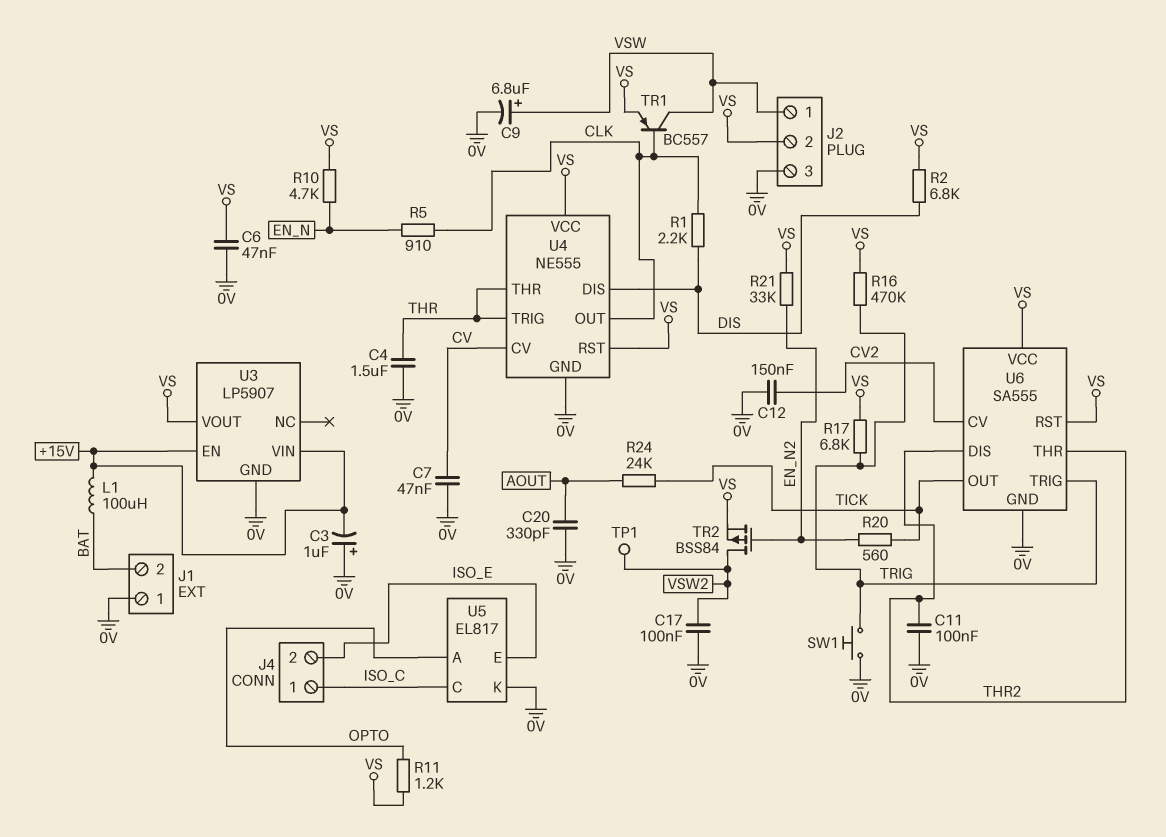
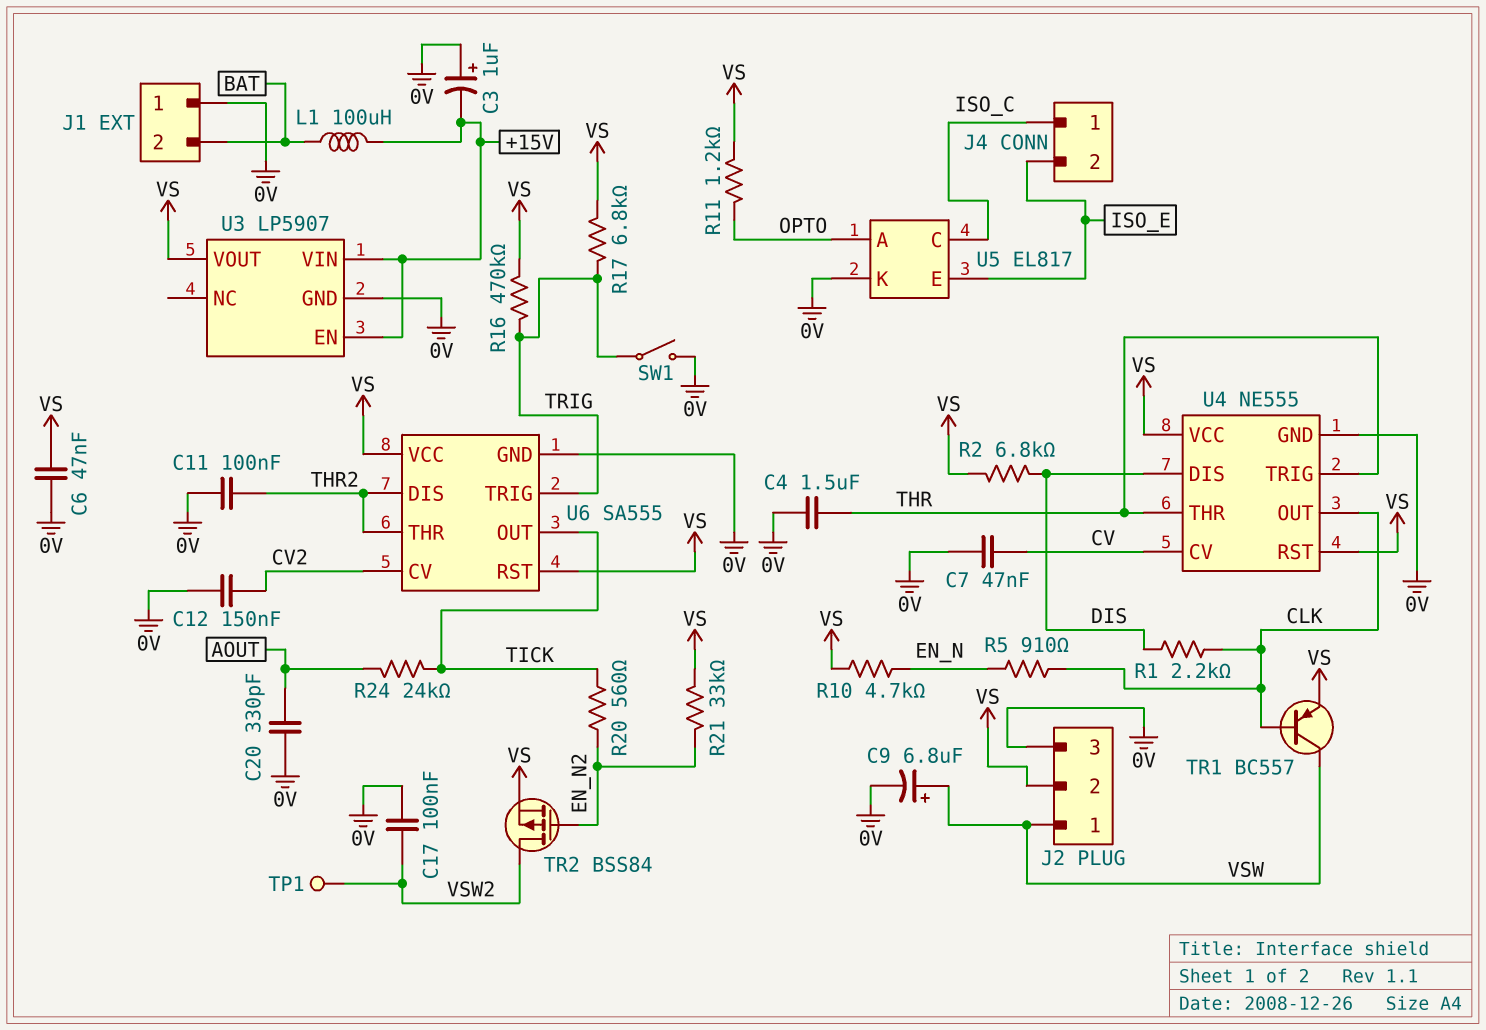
SW1: button (0V, TRIG) -> switch (0V, TRIG)

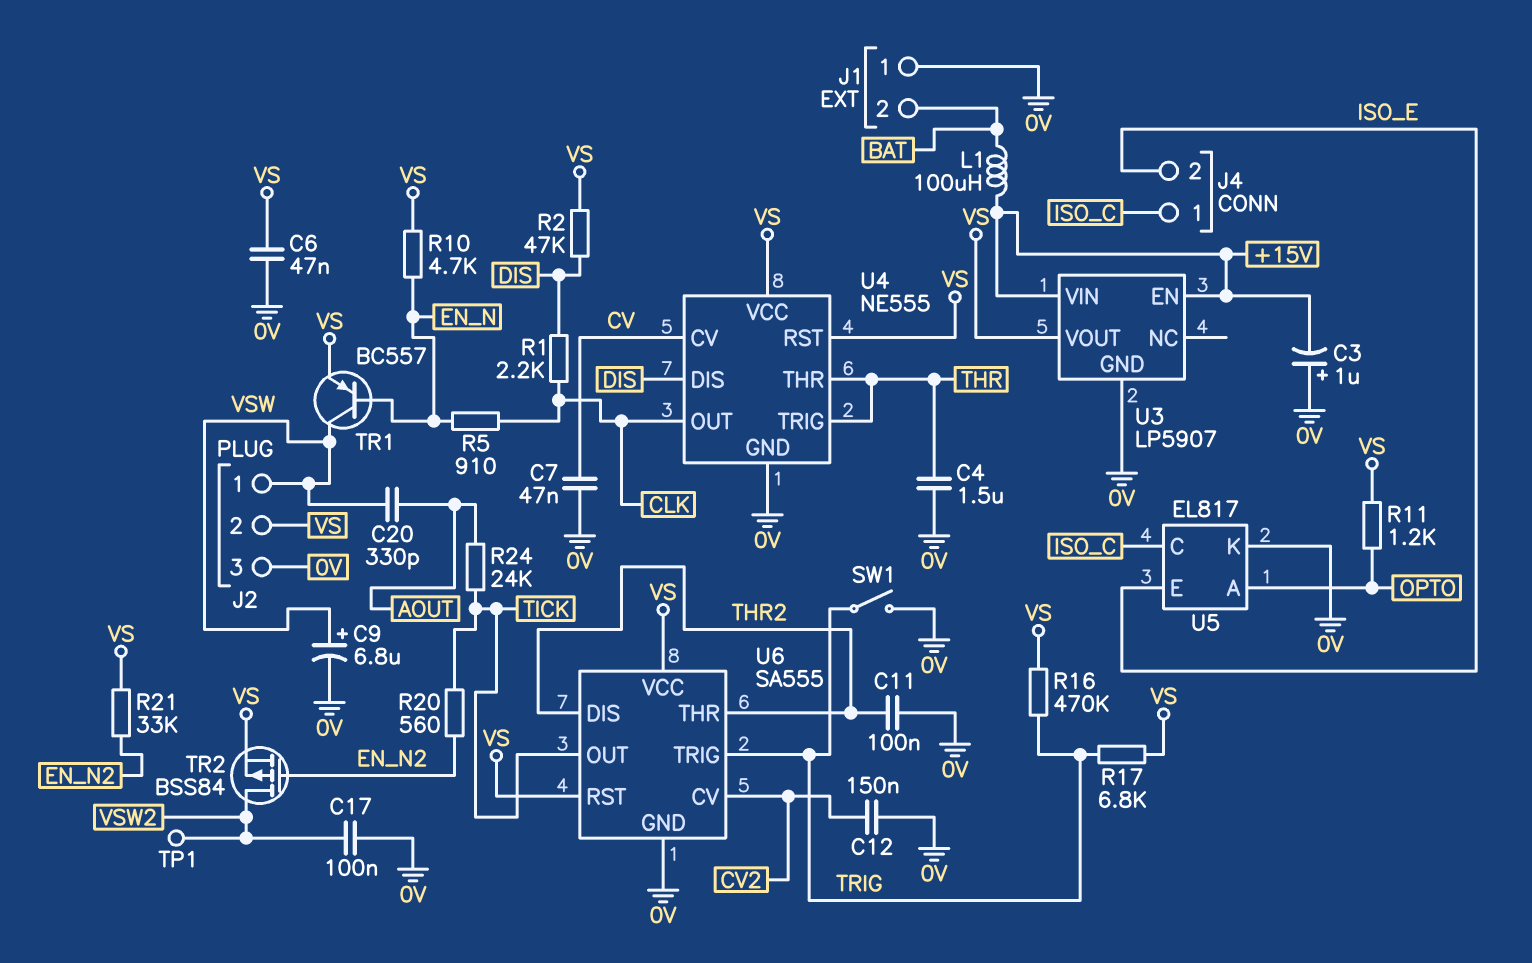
C20: 330pF (0V, AOUT) -> 330pF (AOUT, VSW)
R2: 6.8k (DIS, VS) -> 47k (DIS, VS)
TR1: PNP BC557 (B CLK, C VSW, E VS) -> PNP BC557 (B EN_N, C VSW, E VS)

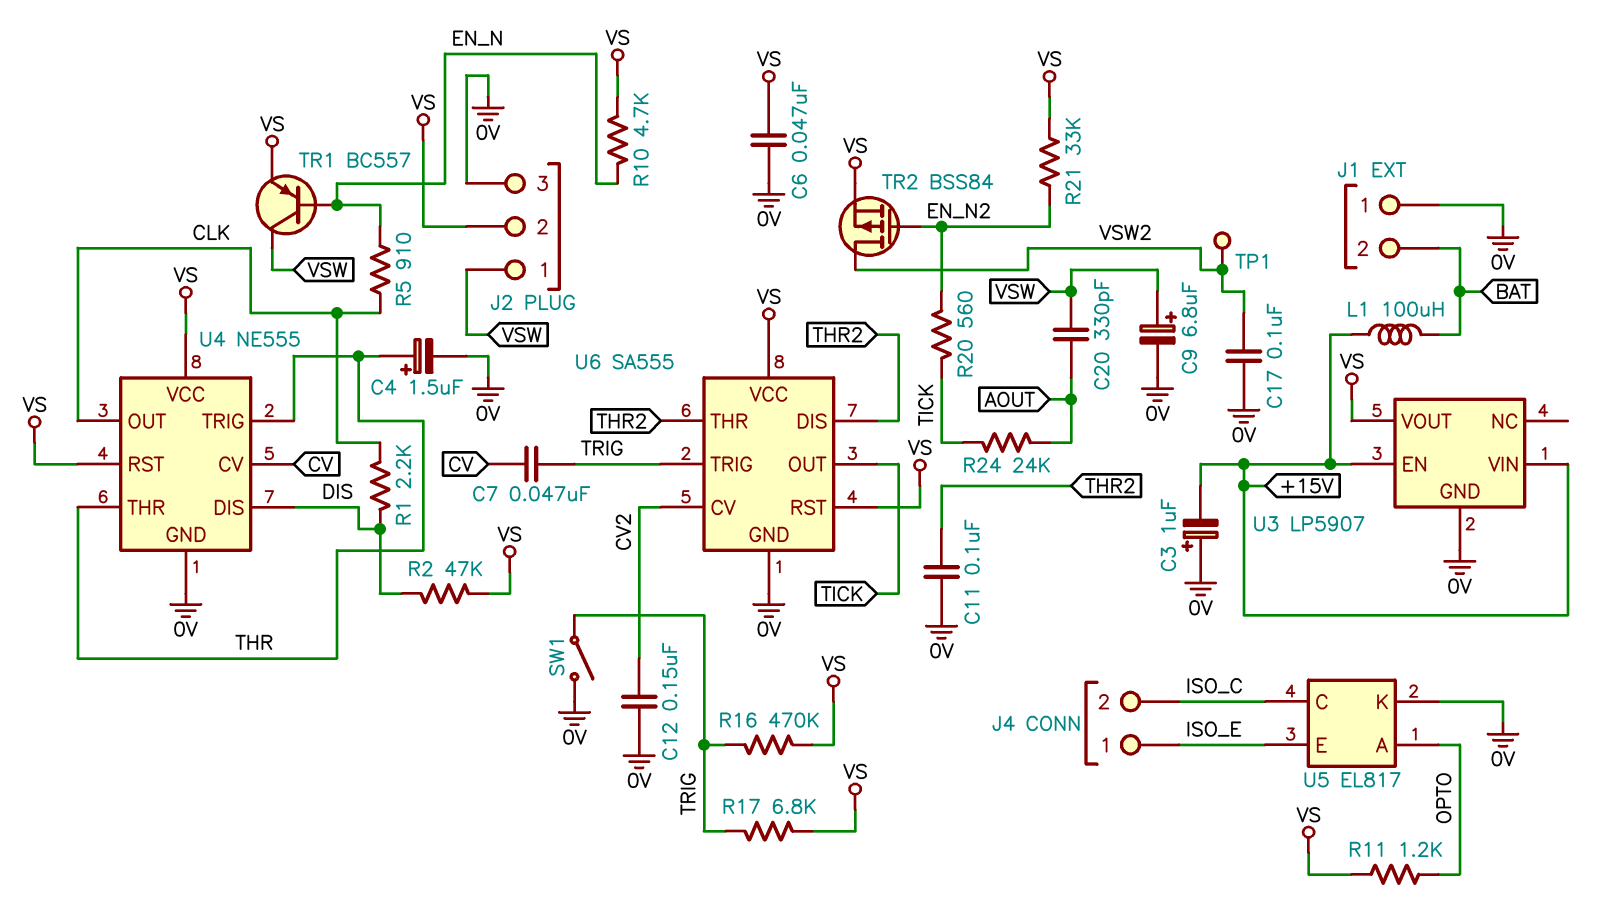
C4: 1.5uF (0V, THR) -> 1.5uF (plus THR, minus 0V)
C7: 47nF (0V, CV) -> 47nF (CV, TRIG)
J4 pin 1: ISO_C -> ISO_E
J4 pin 2: ISO_E -> ISO_C

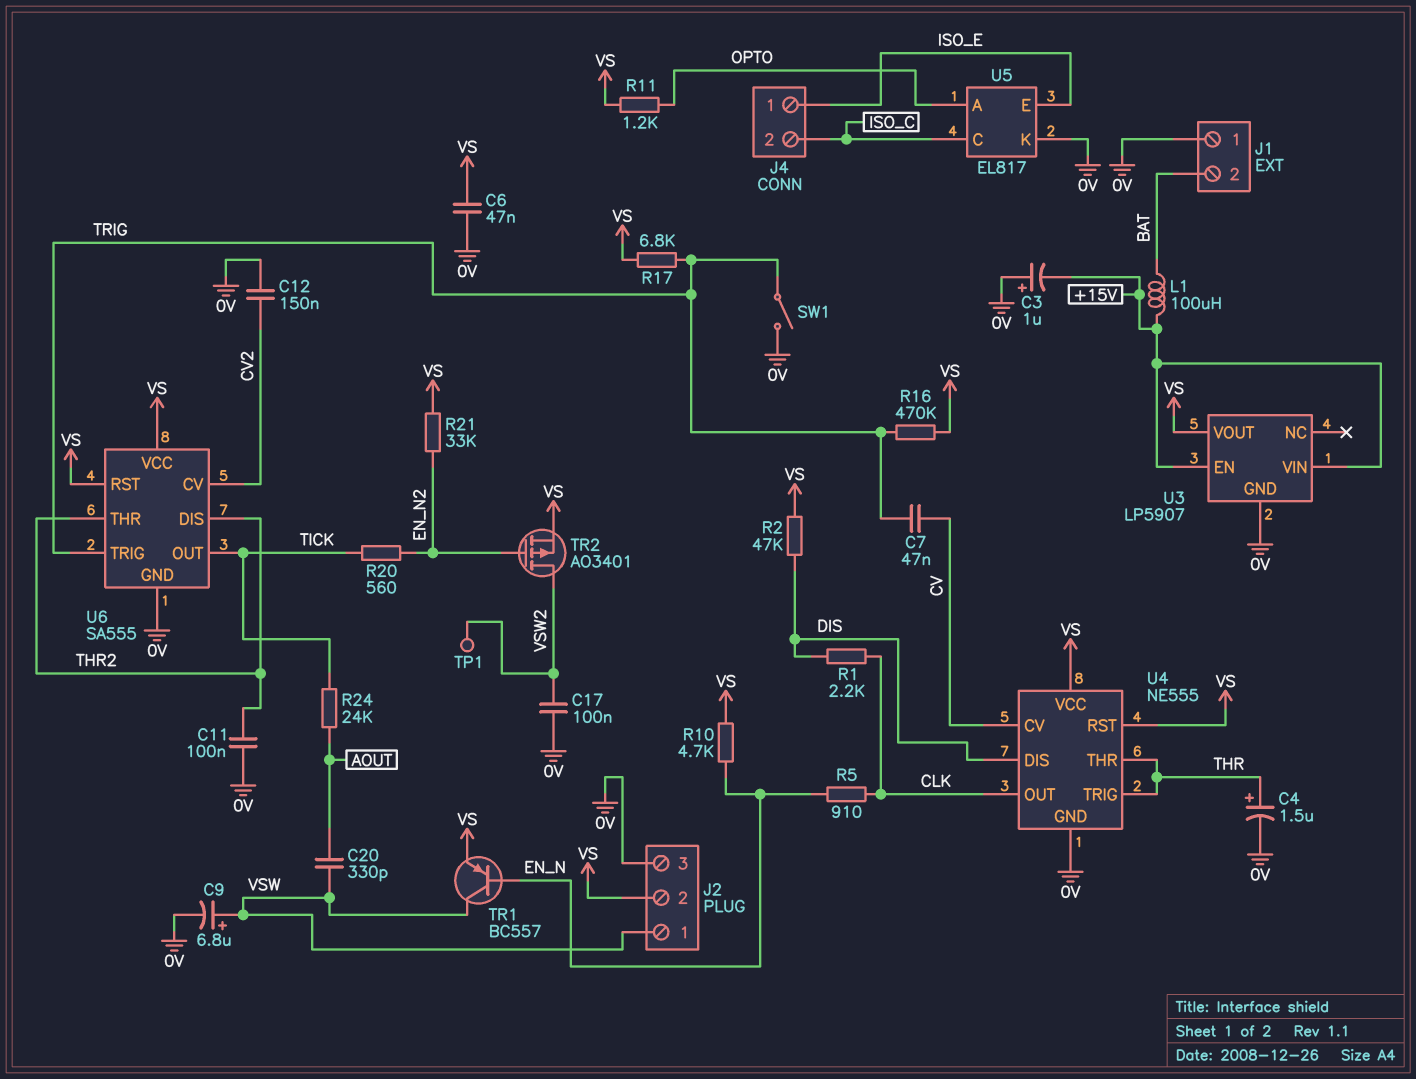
TR2: PMOS BSS84 (G EN_N2, D VSW2, S VS) -> PMOS AO3401 (G EN_N2, D VSW2, S VS)

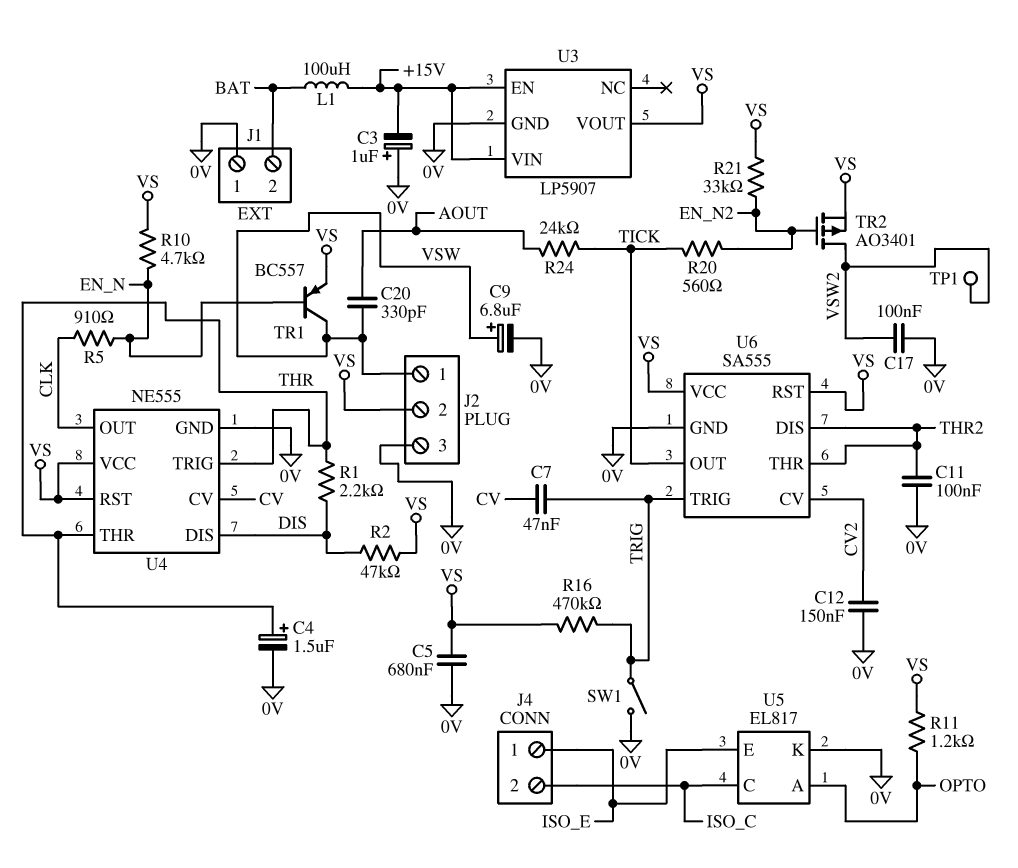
C5: none -> 680nF (0V, VS)
C6: 47nF (0V, VS) -> none
R1: 2.2k (CLK, DIS) -> 2.2k (DIS, THR)
R17: 6.8k (TRIG, VS) -> none

